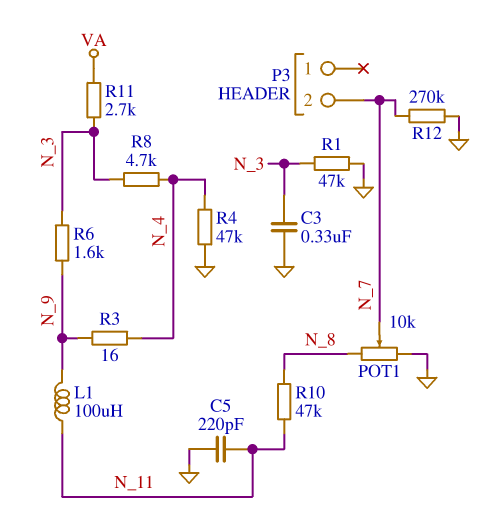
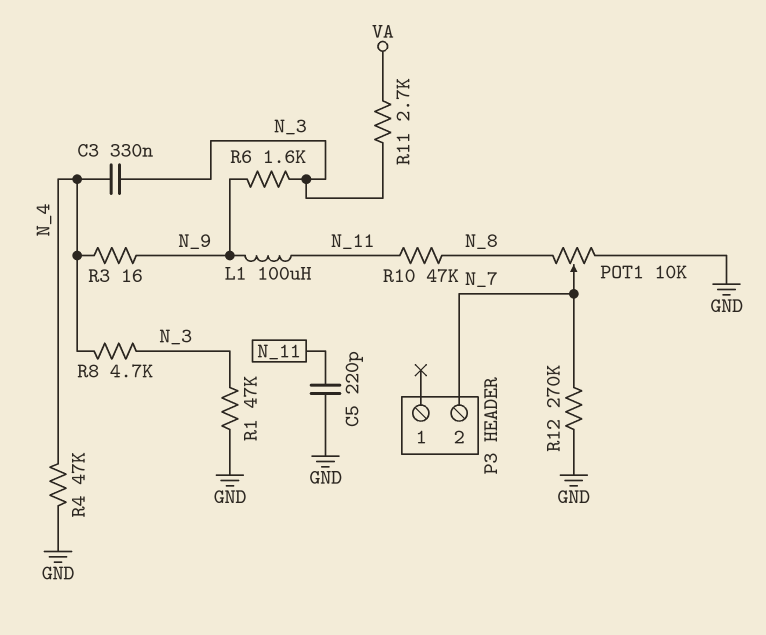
C3: 330nF (GND, N_3) -> 330nF (N_3, N_4)

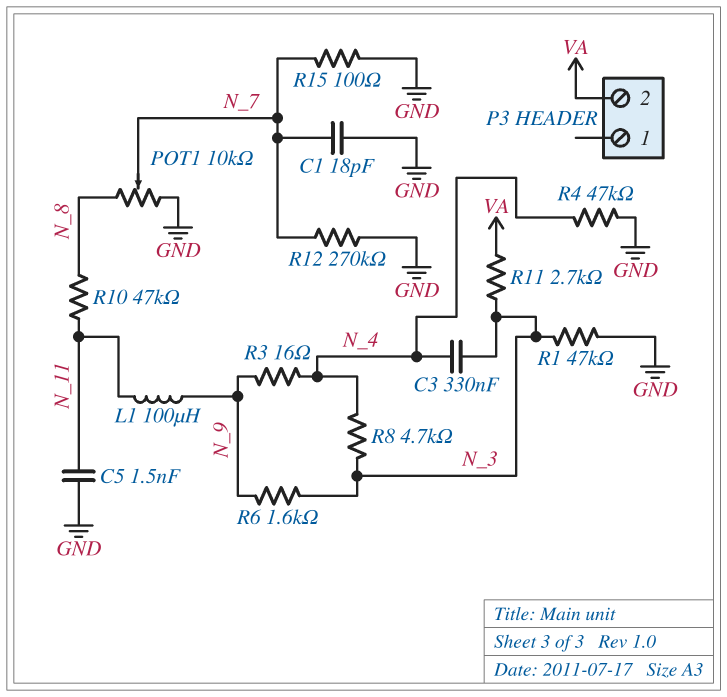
C1: none -> 18pF (GND, N_7)
C5: 220pF (GND, N_11) -> 1.5nF (GND, N_11)
P3 pin 2: N_7 -> VA
R15: none -> 100 (GND, N_7)

